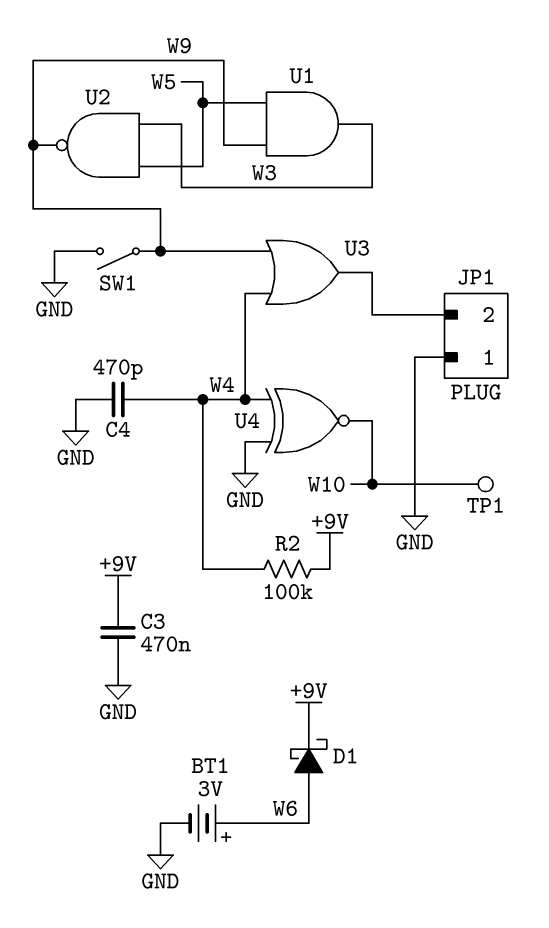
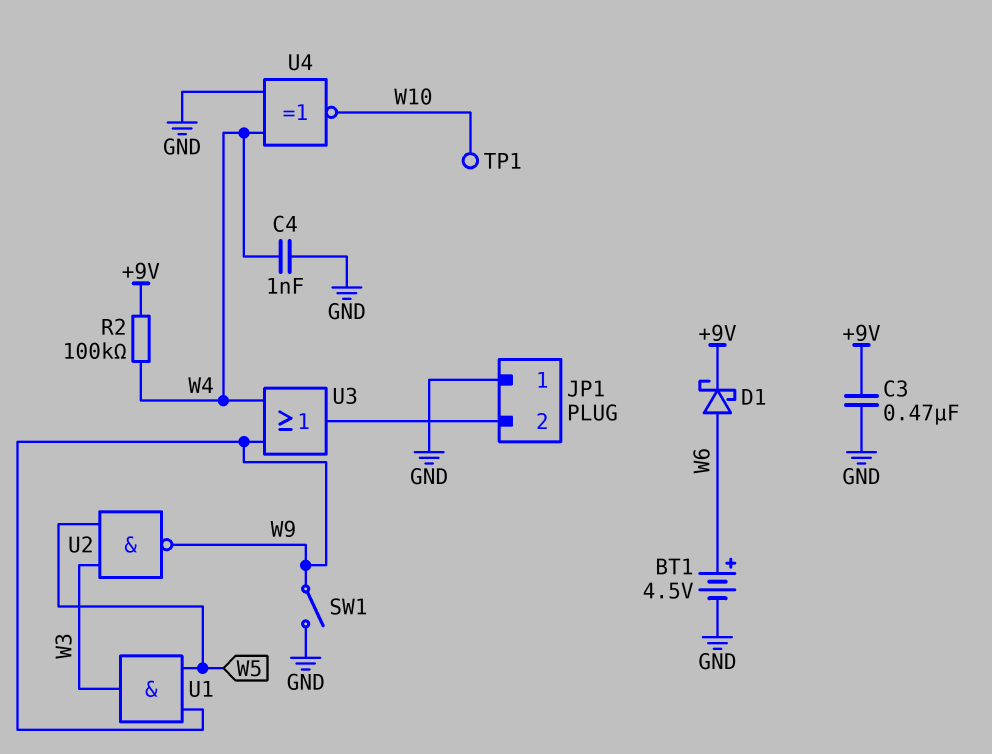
BT1: 3V (plus W6, minus GND) -> 4.5V (plus W6, minus GND)
C4: 470pF (GND, W4) -> 1nF (GND, W4)

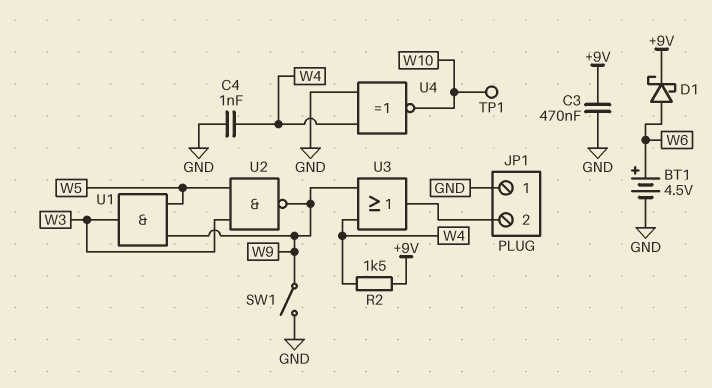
R2: 100k (+9V, W4) -> 1.5k (+9V, W4)

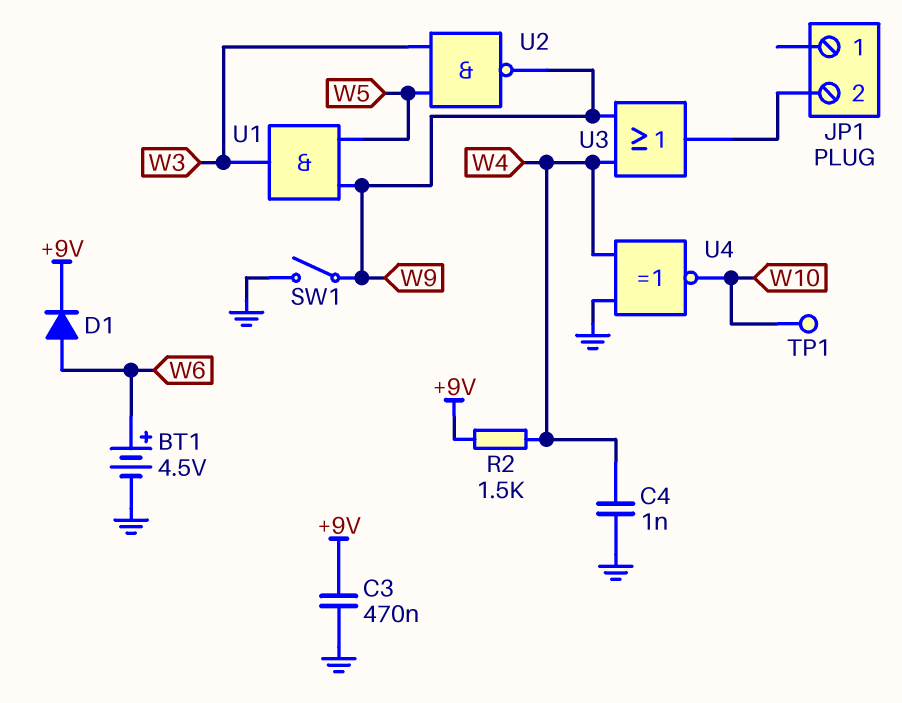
D1: schottky (A W6, K +9V) -> diode (A W6, K +9V)
JP1 pin 1: GND -> none

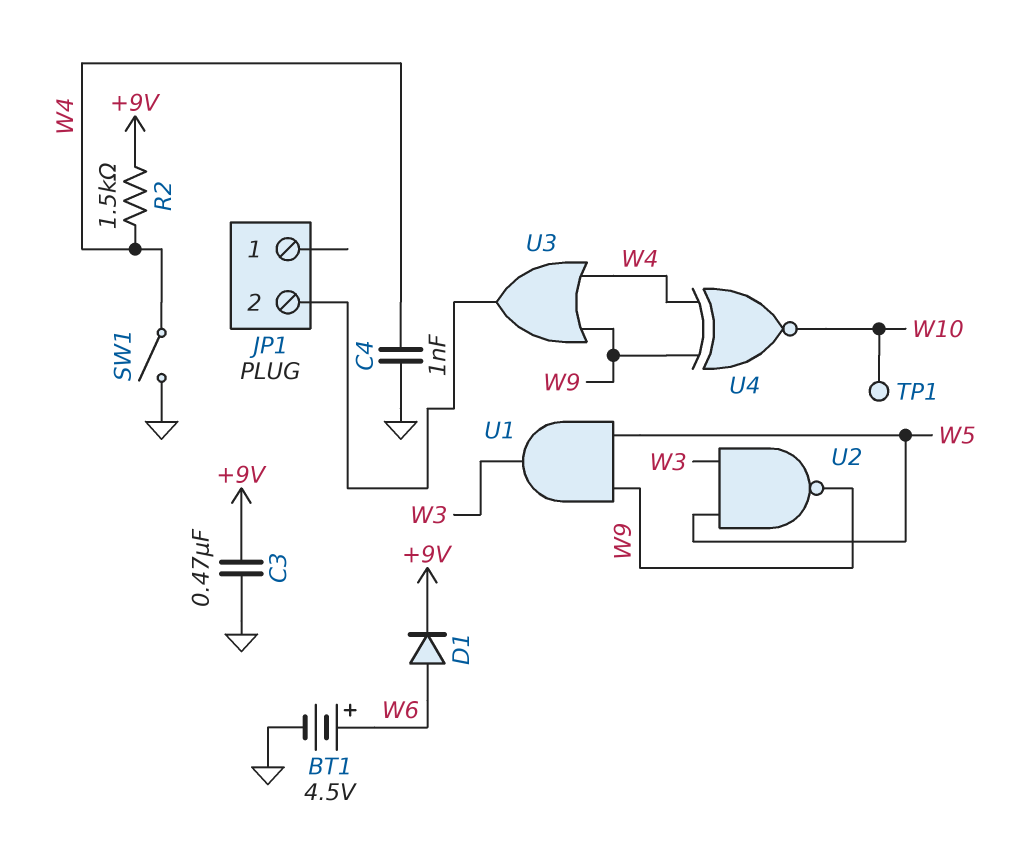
SW1: switch (GND, W9) -> switch (GND, W4)
U4: XNOR (in GND, in W4, out W10) -> XNOR (in W4, in W9, out W10)

